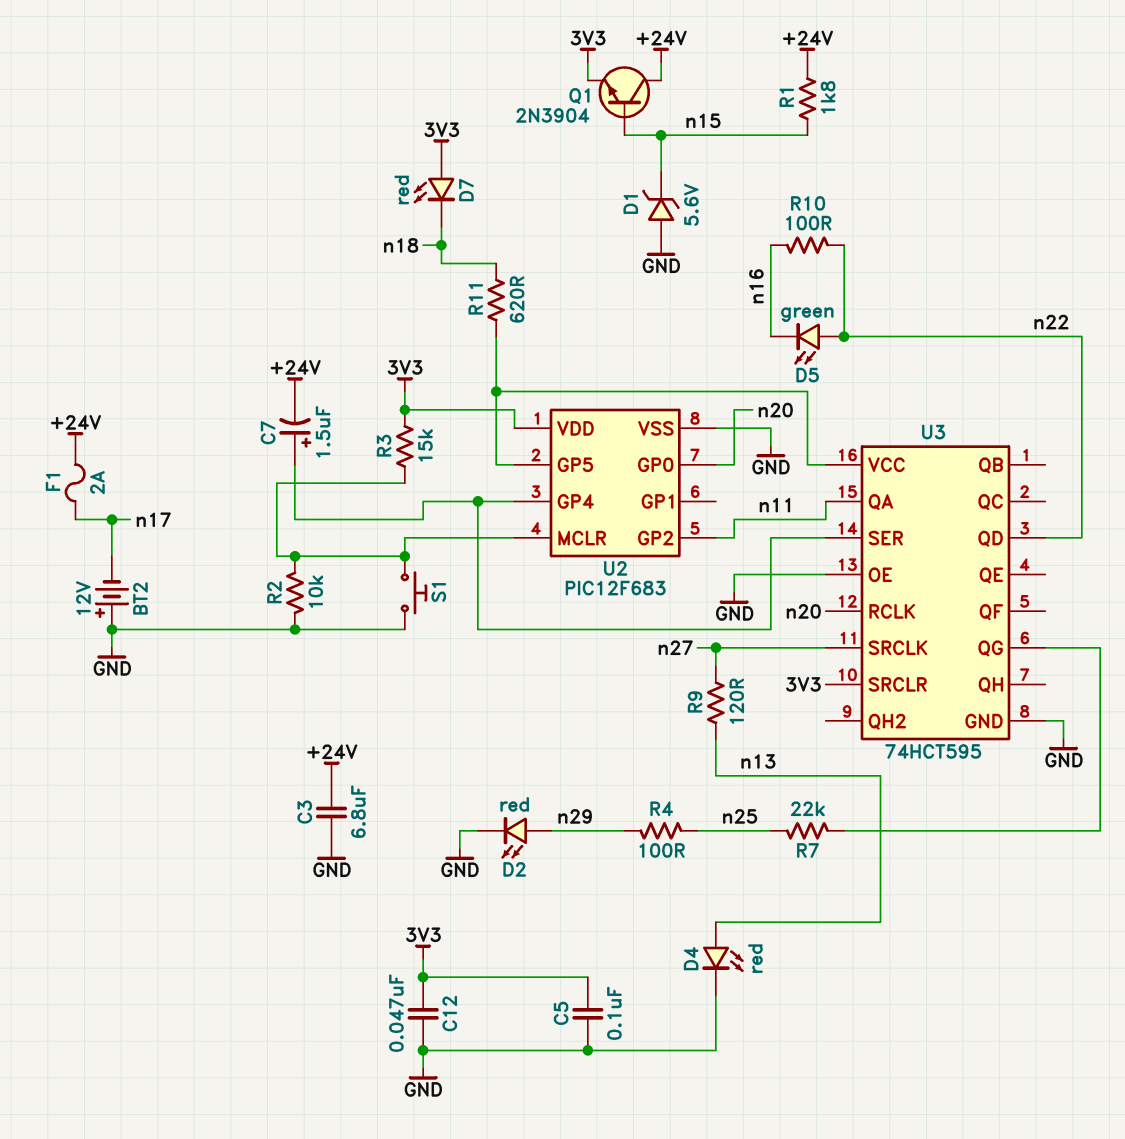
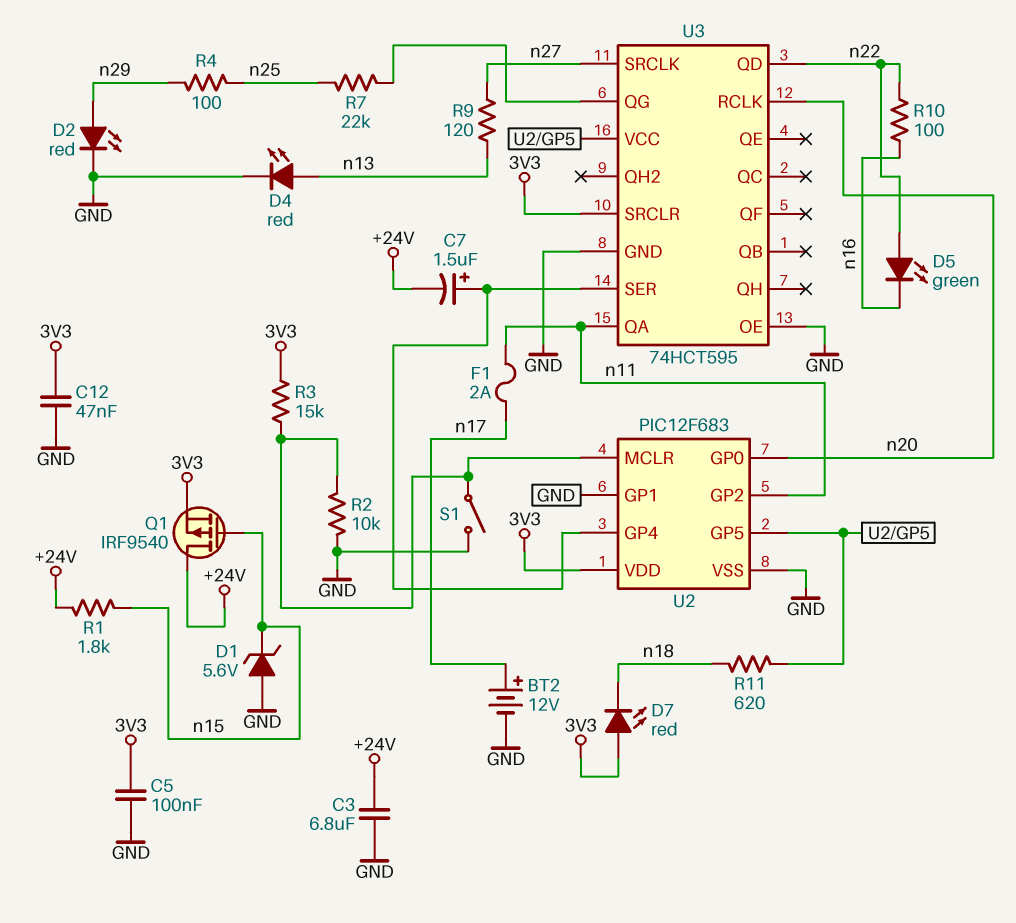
BT2: 12V (plus GND, minus n17) -> 12V (plus n17, minus GND)
F1: 2A (+24V, n17) -> 2A (n11, n17)
Q1: NPN 2N3904 (B n15, C +24V, E 3V3) -> PMOS IRF9540 (G n15, D +24V, S 3V3)
S1: button (GND, U2/MCLR) -> switch (GND, U2/MCLR)
U2 pin GP1: none -> GND

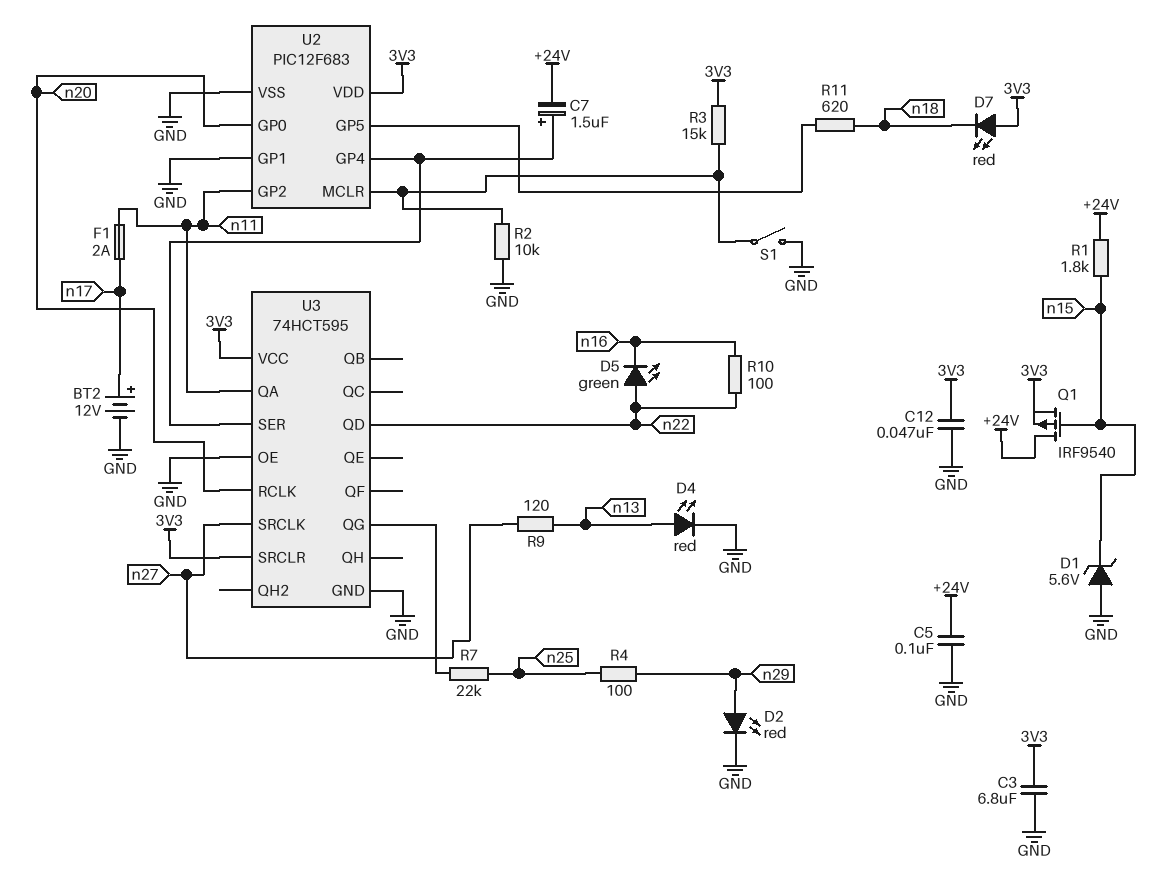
C3: 6.8uF (+24V, GND) -> 6.8uF (3V3, GND)
C5: 100nF (3V3, GND) -> 100nF (+24V, GND)
U3 pin VCC: U2/GP5 -> 3V3

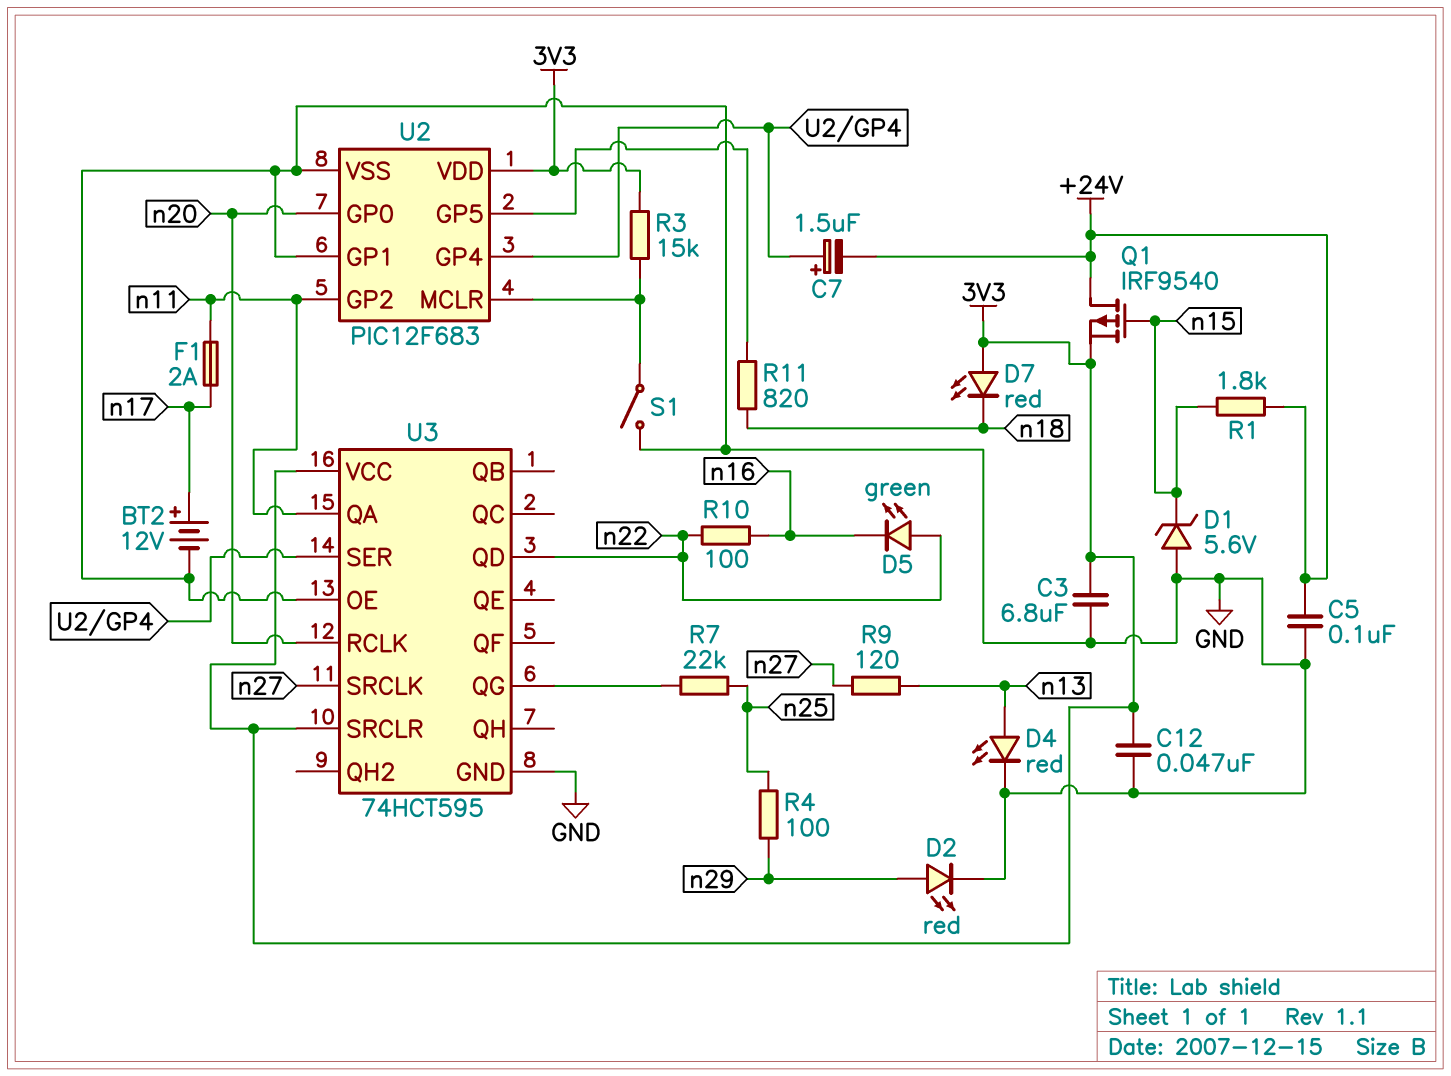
R2: 10k (GND, U2/MCLR) -> none
R11: 620 (U2/GP5, n18) -> 820 (U2/GP5, n18)

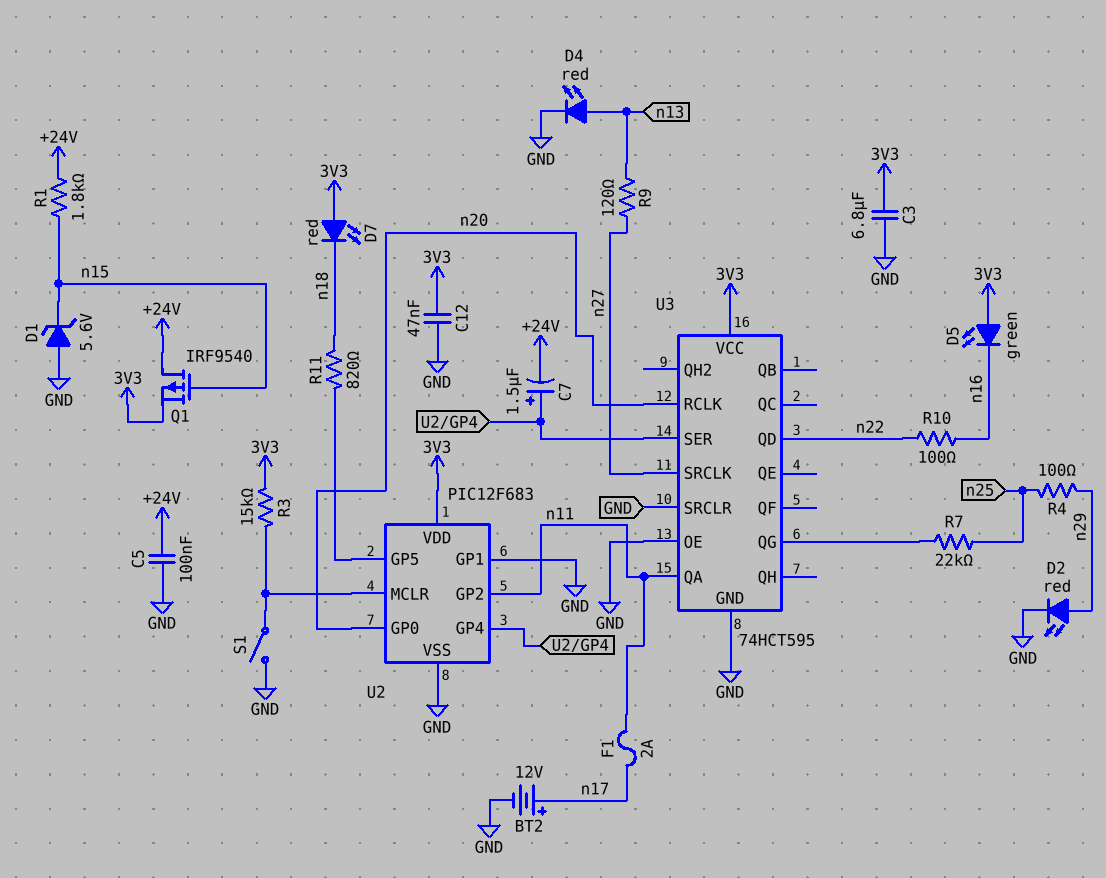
D5: LED green (A n22, K n16) -> LED green (A 3V3, K n16)
U3 pin SRCLR: 3V3 -> GND

